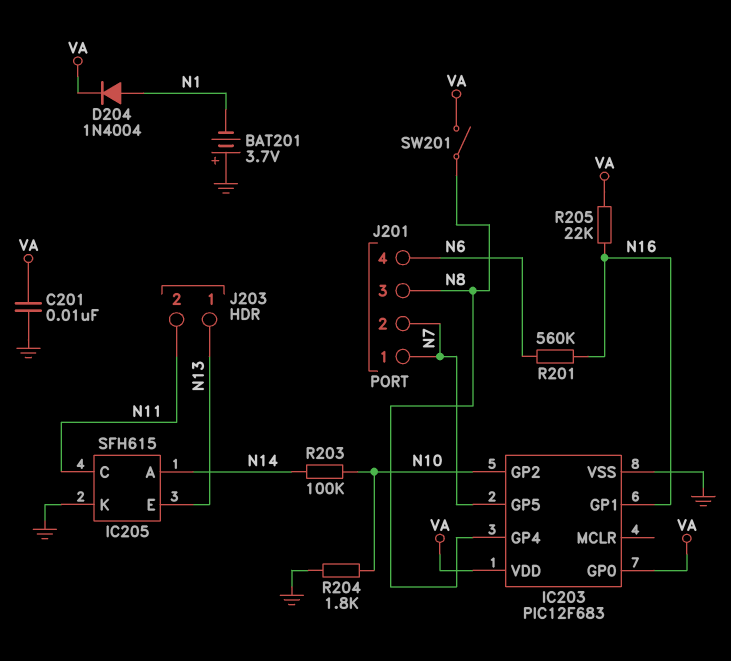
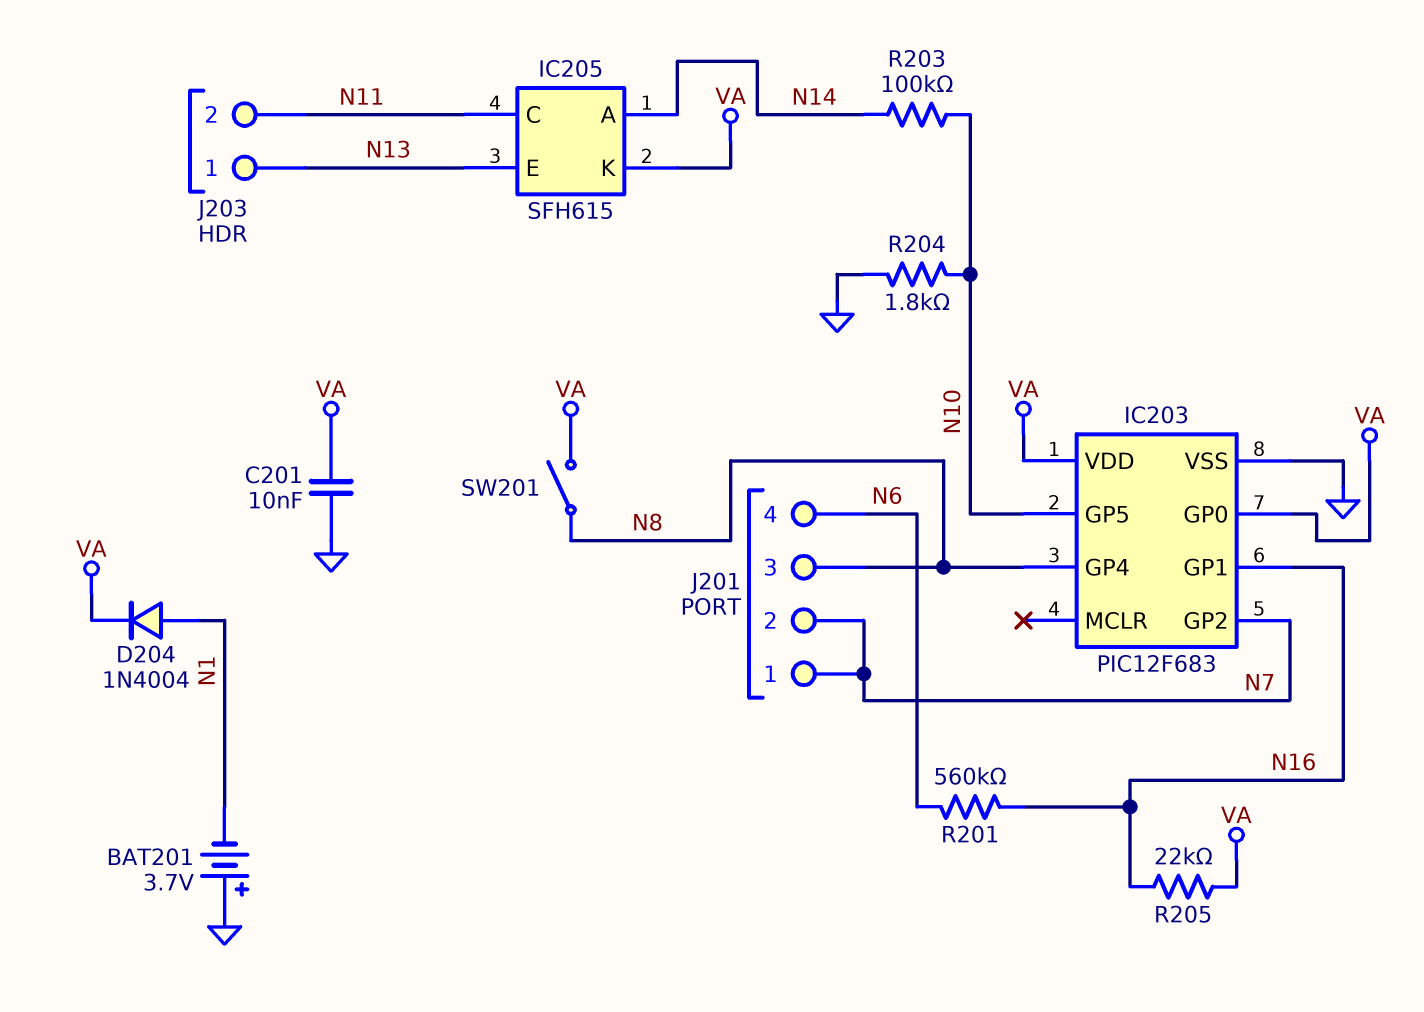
IC203 pin GP2: N10 -> N7
IC203 pin GP5: N7 -> N10
IC205 pin K: GND -> VA

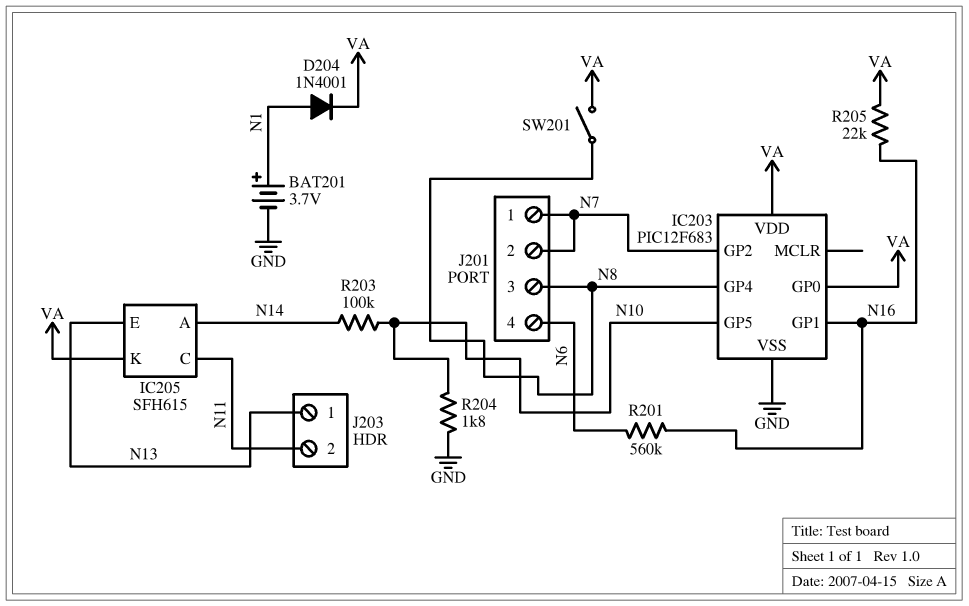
BAT201: 3.7V (plus GND, minus N1) -> 3.7V (plus N1, minus GND)
C201: 10nF (GND, VA) -> none
D204: diode 1N4004 (A N1, K VA) -> diode 1N4001 (A N1, K VA)

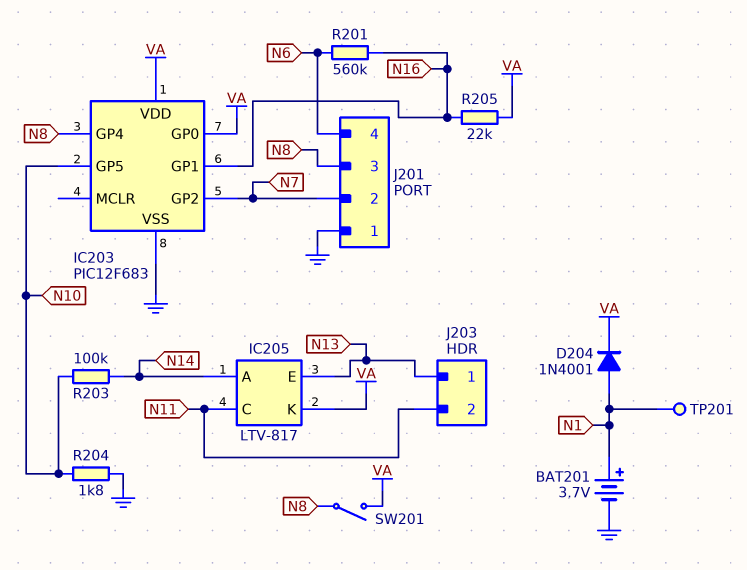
IC205: SFH615 -> LTV-817
J201 pin 1: N7 -> GND
TP201: none -> test point (N1)

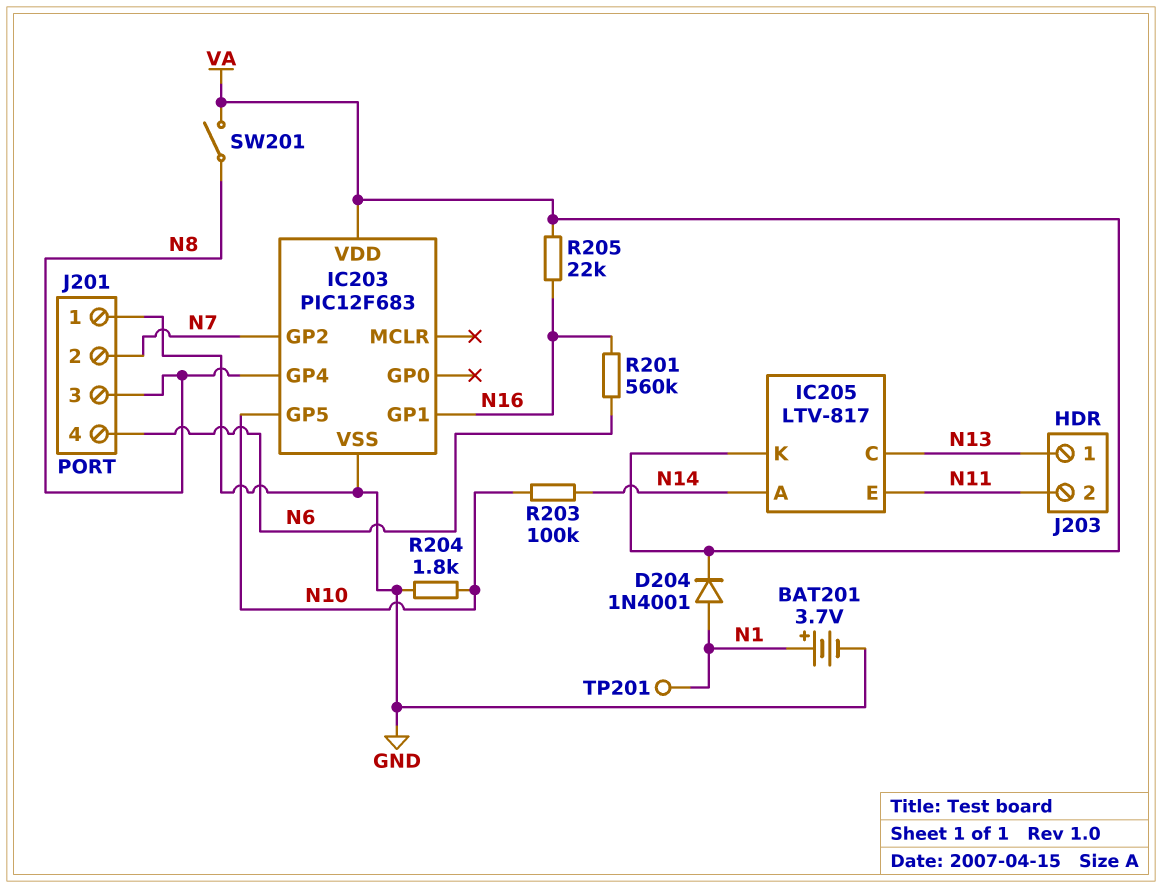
IC203 pin GP0: VA -> none
IC205 pin C: N11 -> N13
IC205 pin E: N13 -> N11

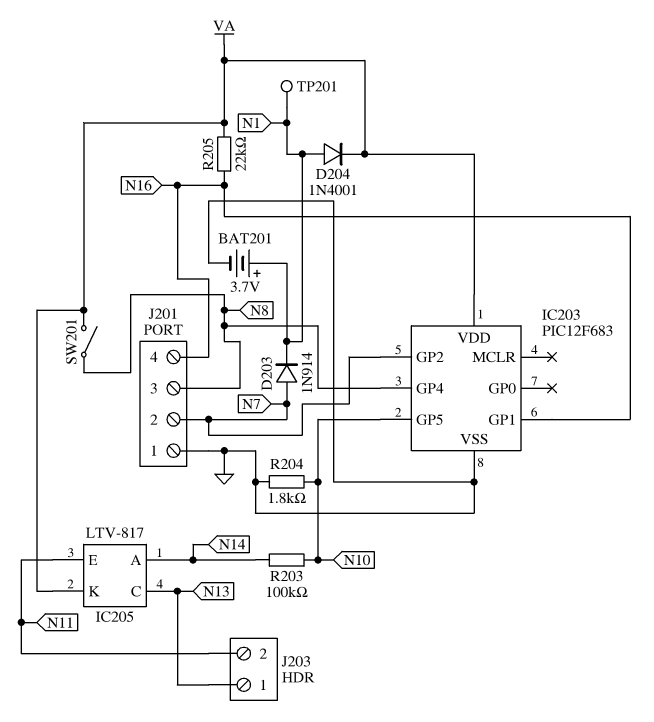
D203: none -> diode 1N914 (A N7, K N1)
J201 pin 4: N6 -> N16
R201: 560k (N6, N16) -> none

